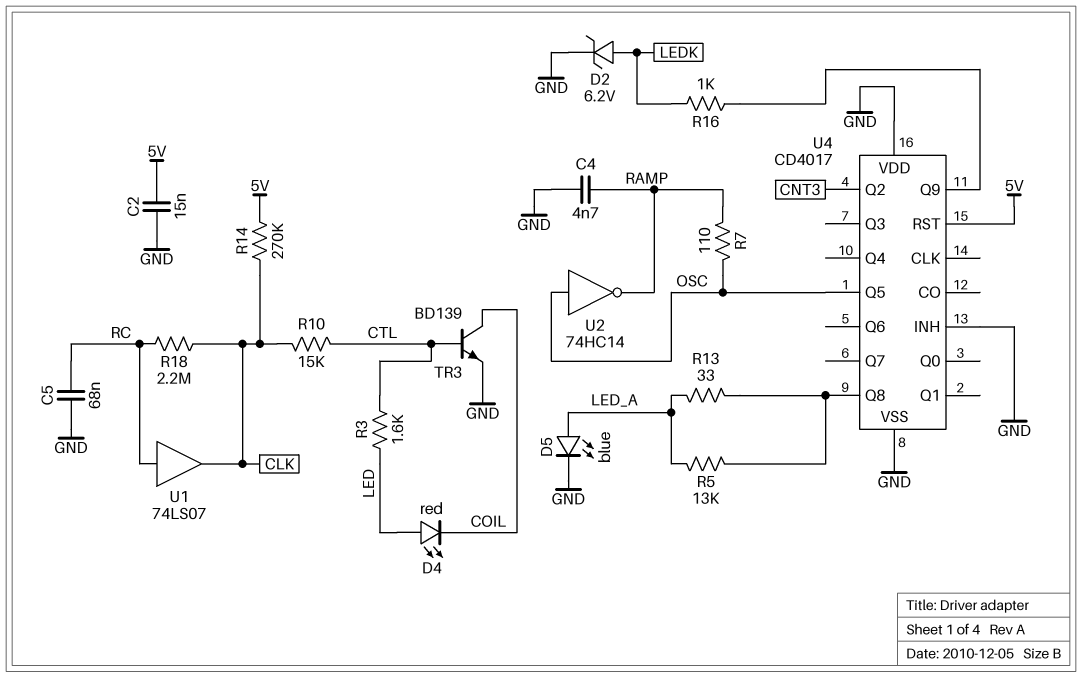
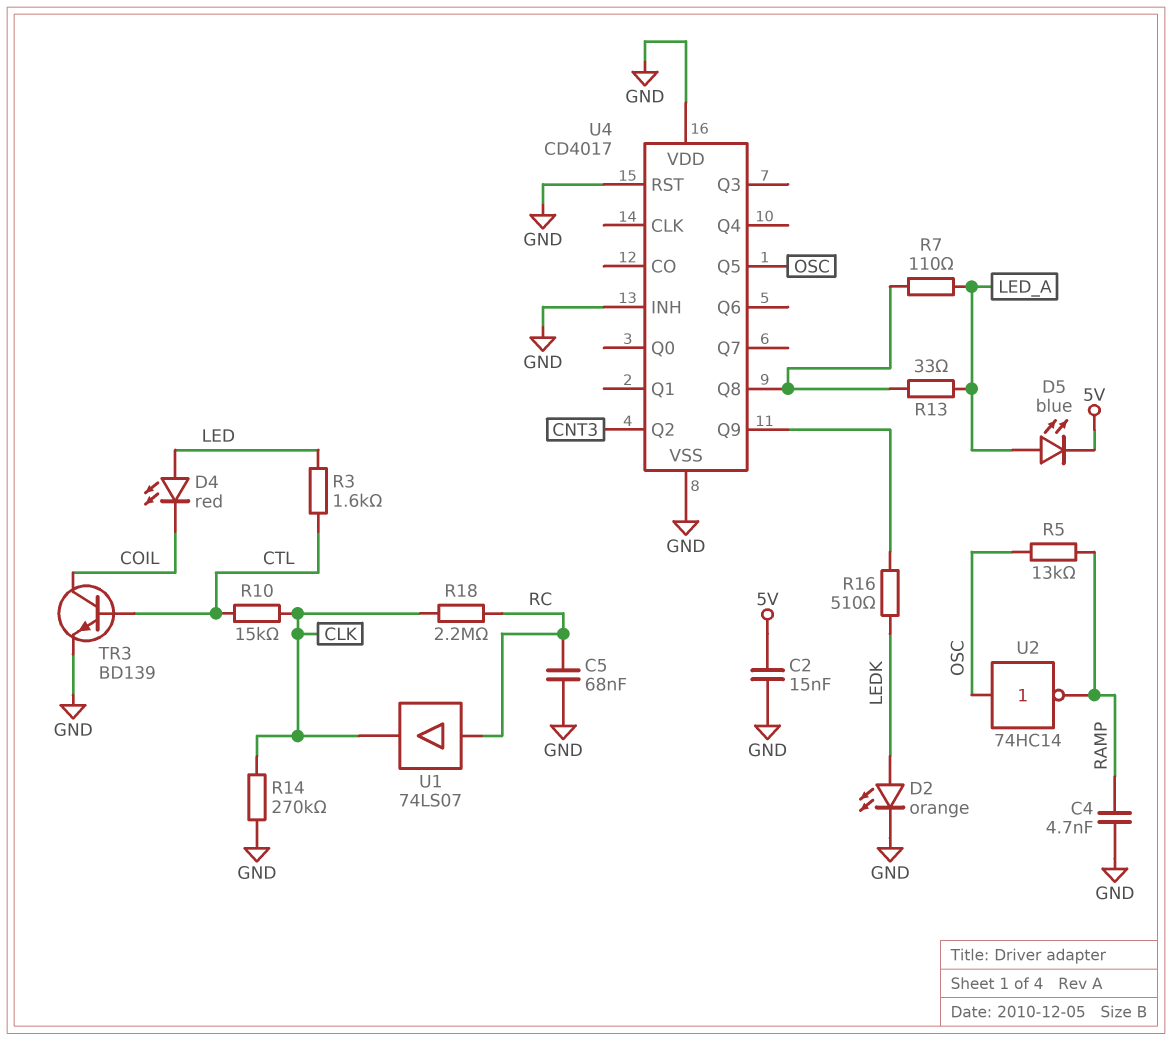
D2: zener 6.2V (A LEDK, K GND) -> LED orange (A LEDK, K GND)
D5: LED blue (A LED_A, K GND) -> LED blue (A LED_A, K 5V)
R5: 13k (LED_A, U4/Q8) -> 13k (OSC, RAMP)
R7: 110 (OSC, RAMP) -> 110 (LED_A, U4/Q8)
R14: 270k (5V, CLK) -> 270k (CLK, GND)
R16: 1k (LEDK, U4/Q9) -> 510 (LEDK, U4/Q9)
U4 pin RST: 5V -> GND

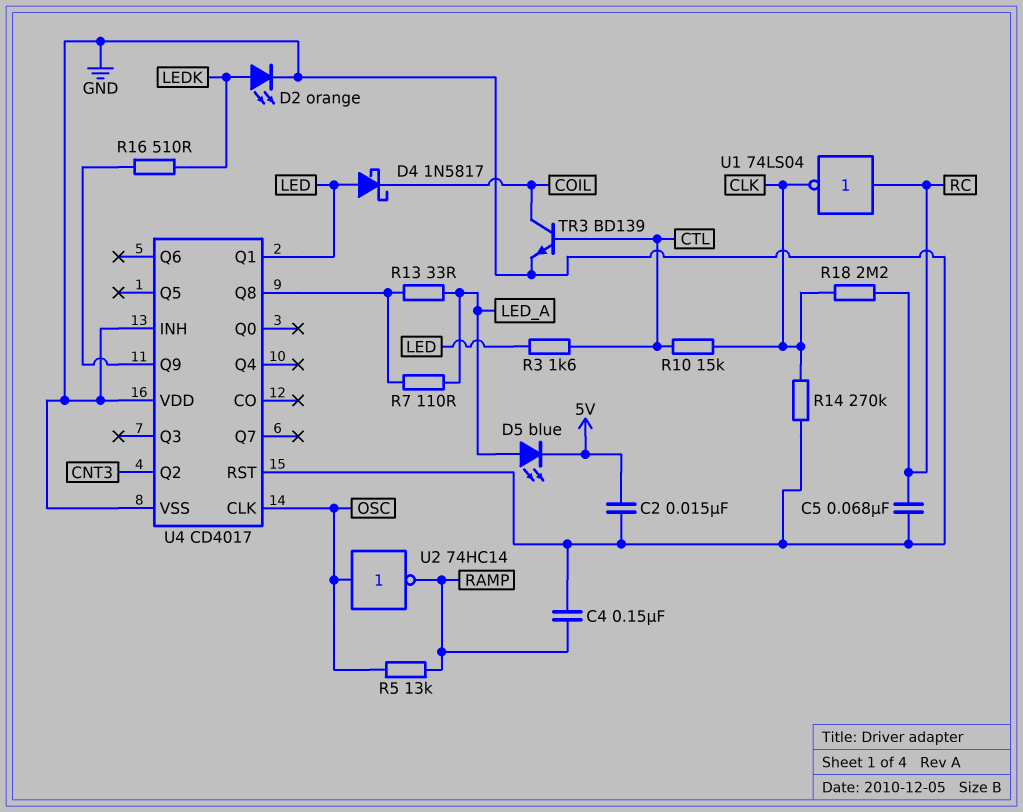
C4: 4.7nF (GND, RAMP) -> 150nF (GND, RAMP)
D4: LED red (A LED, K COIL) -> schottky 1N5817 (A LED, K COIL)
U1: buffer 74LS07 (in RC, out CLK) -> NOT 74LS04 (in RC, out CLK)
U4 pin CLK: none -> OSC
U4 pin Q1: none -> LED
U4 pin Q5: OSC -> none

